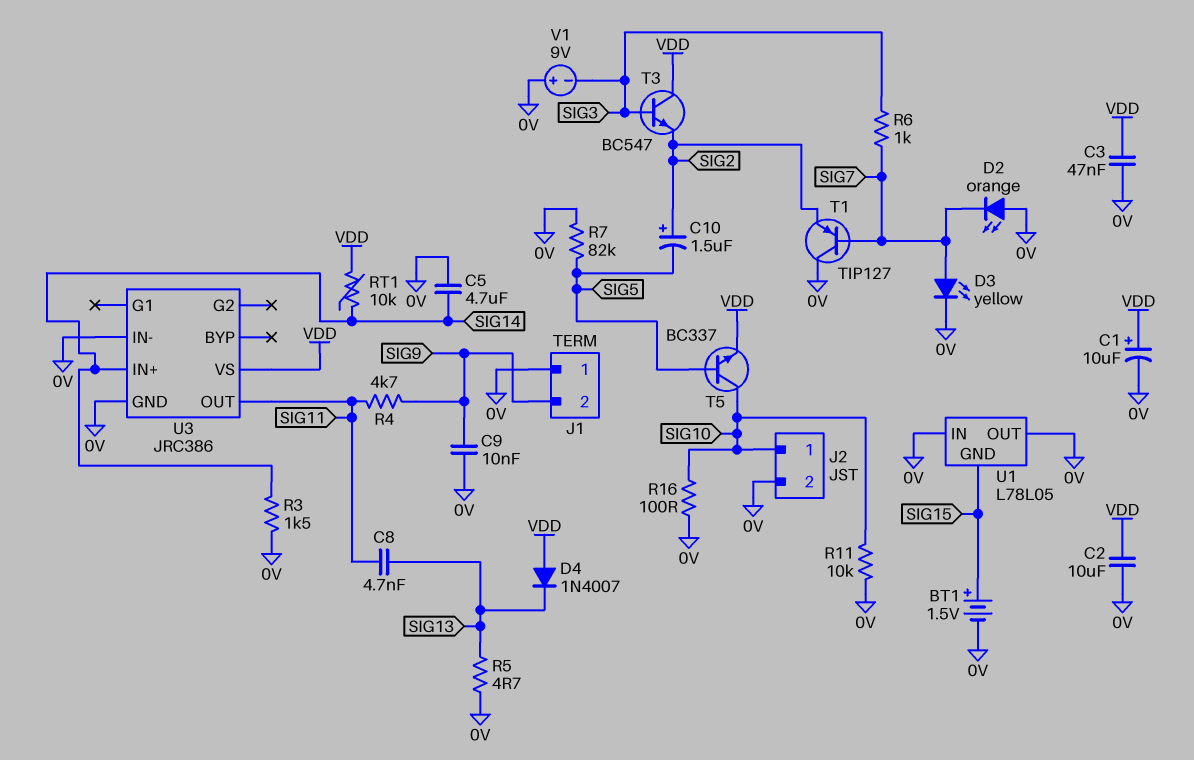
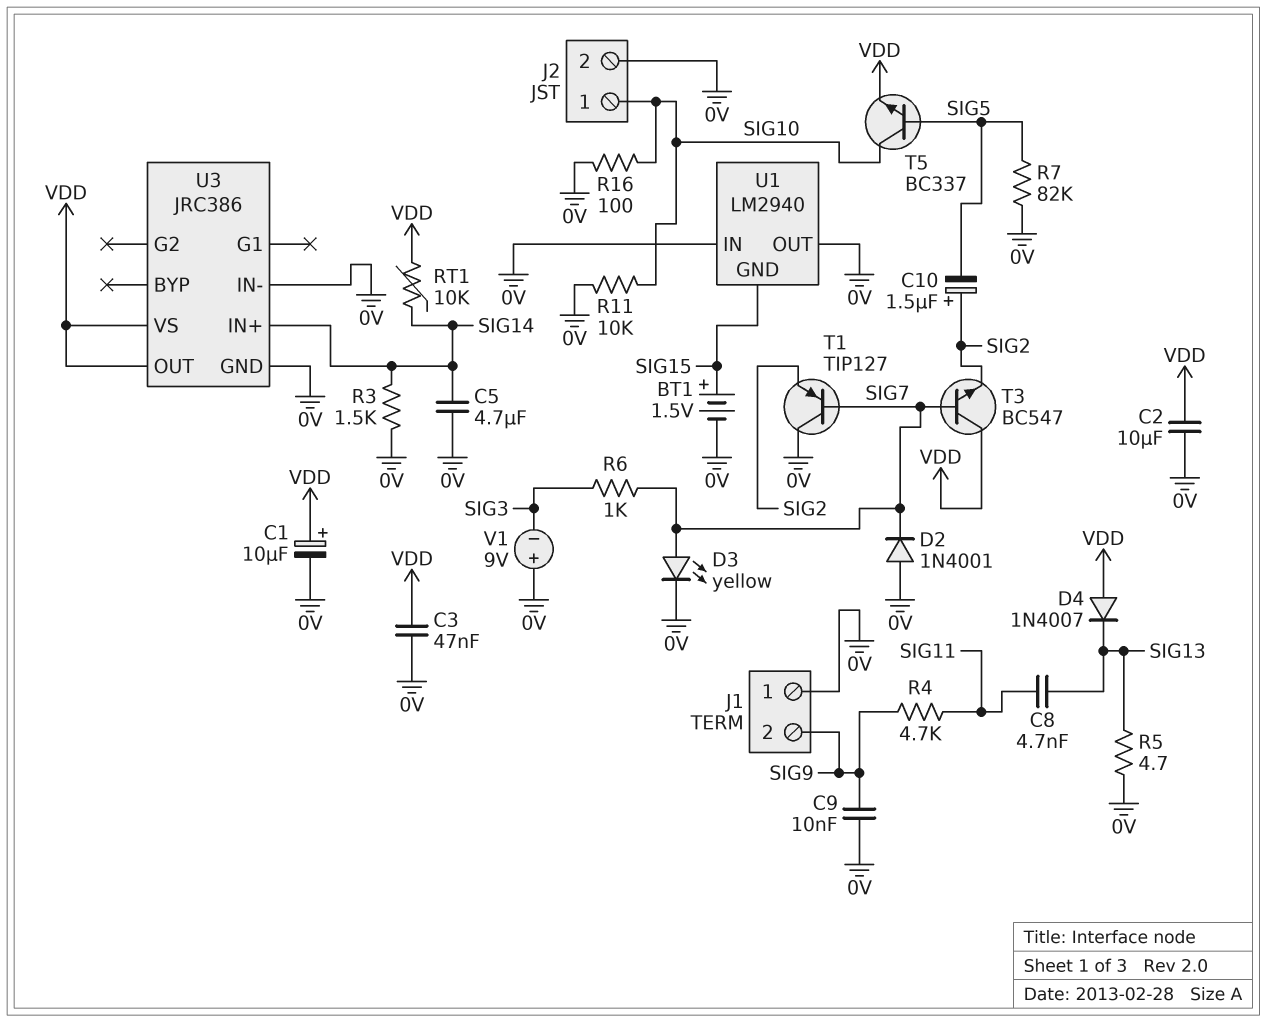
D2: LED orange (A 0V, K SIG7) -> diode 1N4001 (A 0V, K SIG7)
T3: NPN BC547 (B SIG3, C VDD, E SIG2) -> NPN BC547 (B SIG7, C VDD, E SIG2)
U1: L78L05 -> LM2940
U3 pin OUT: SIG11 -> VDD

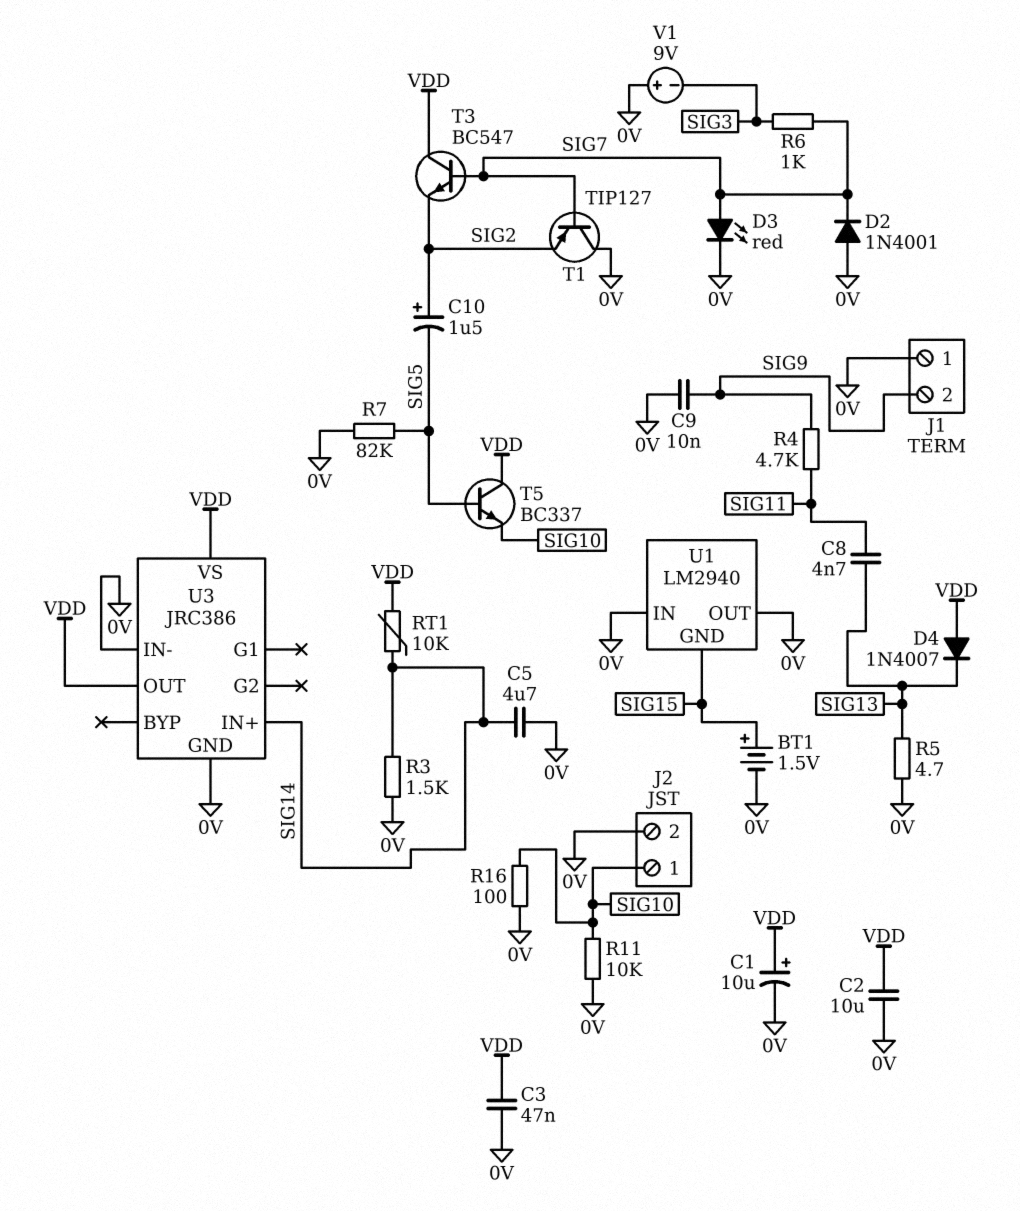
D3: LED yellow (A SIG7, K 0V) -> LED red (A SIG7, K 0V)
T5: NPN BC337 (B SIG5, C SIG10, E VDD) -> NPN BC337 (B SIG5, C VDD, E SIG10)

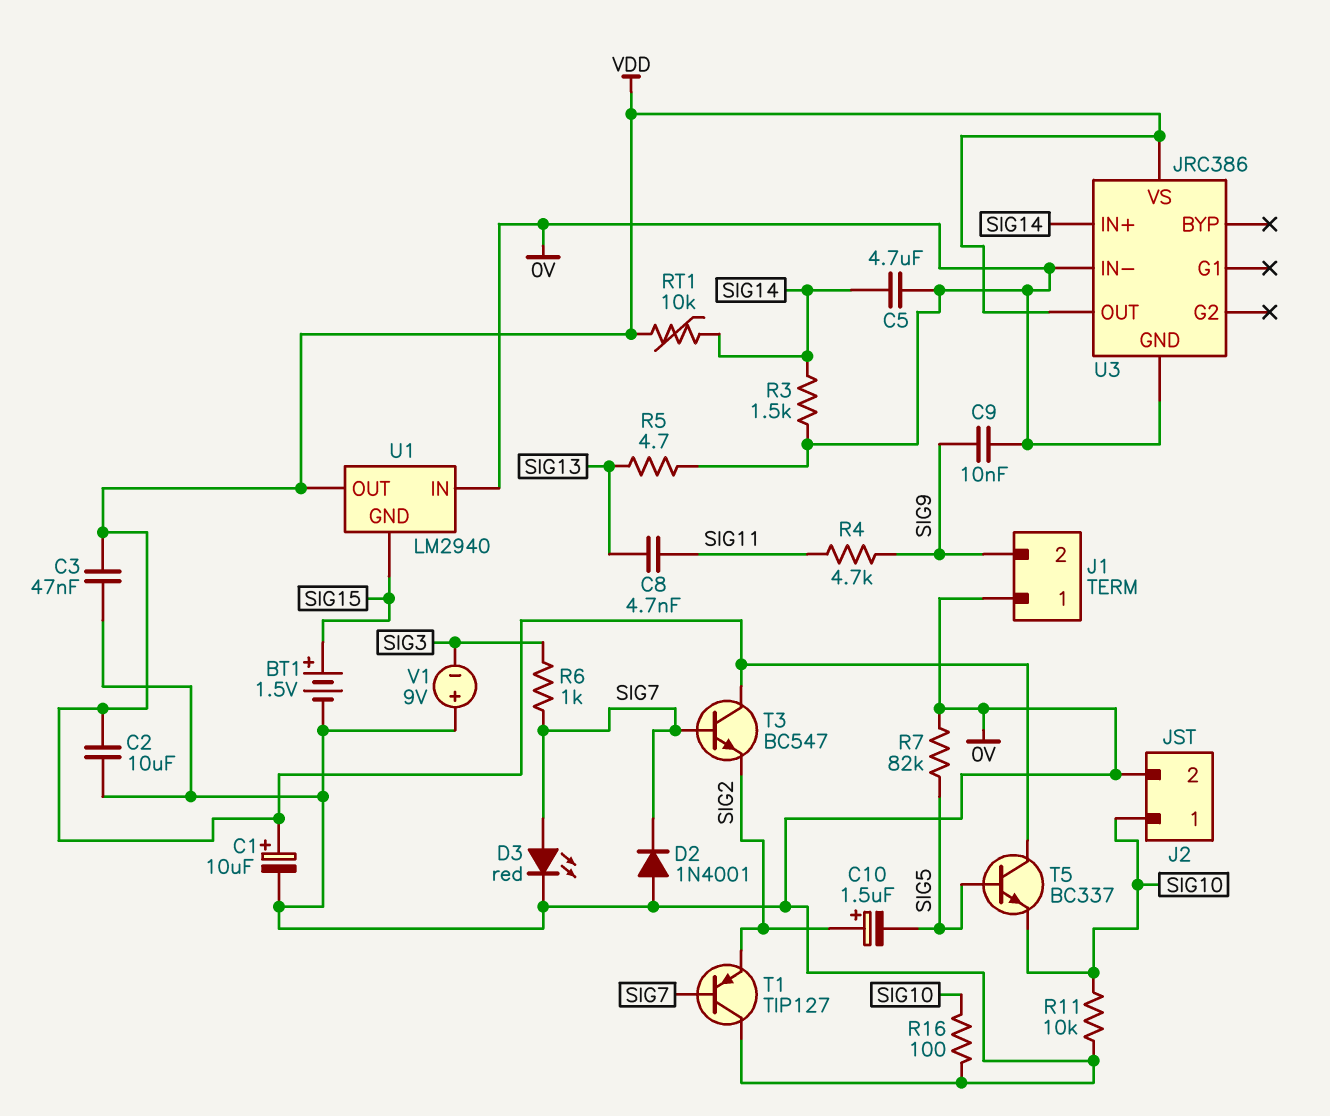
D4: diode 1N4007 (A VDD, K SIG13) -> none
U1 pin OUT: 0V -> VDD

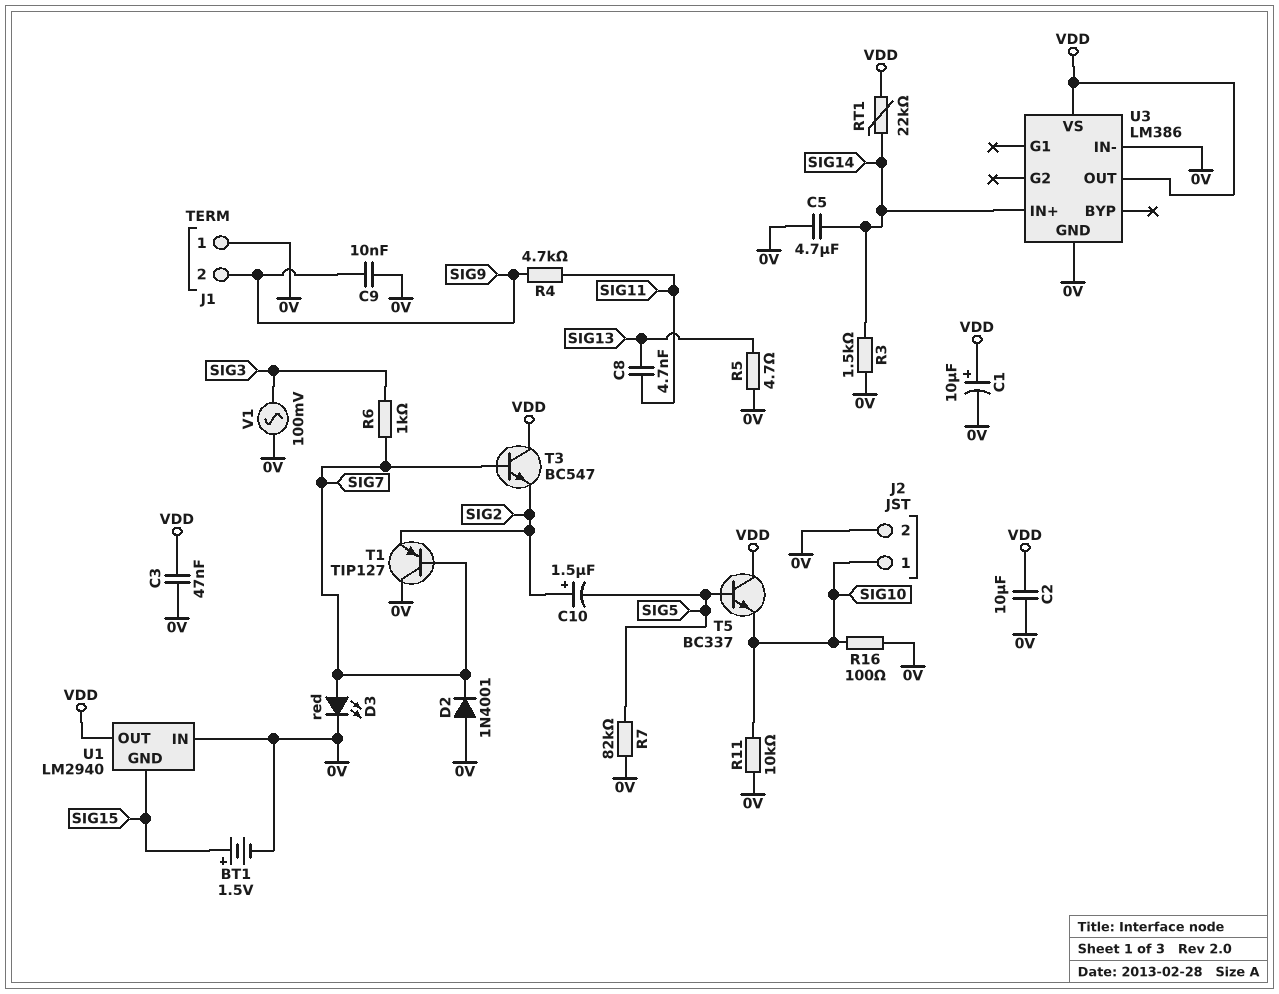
RT1: 10k (SIG14, VDD) -> 22k (SIG14, VDD)
U3: JRC386 -> LM386
V1: 9V (plus 0V, minus SIG3) -> AC 100mV (0V, SIG3)

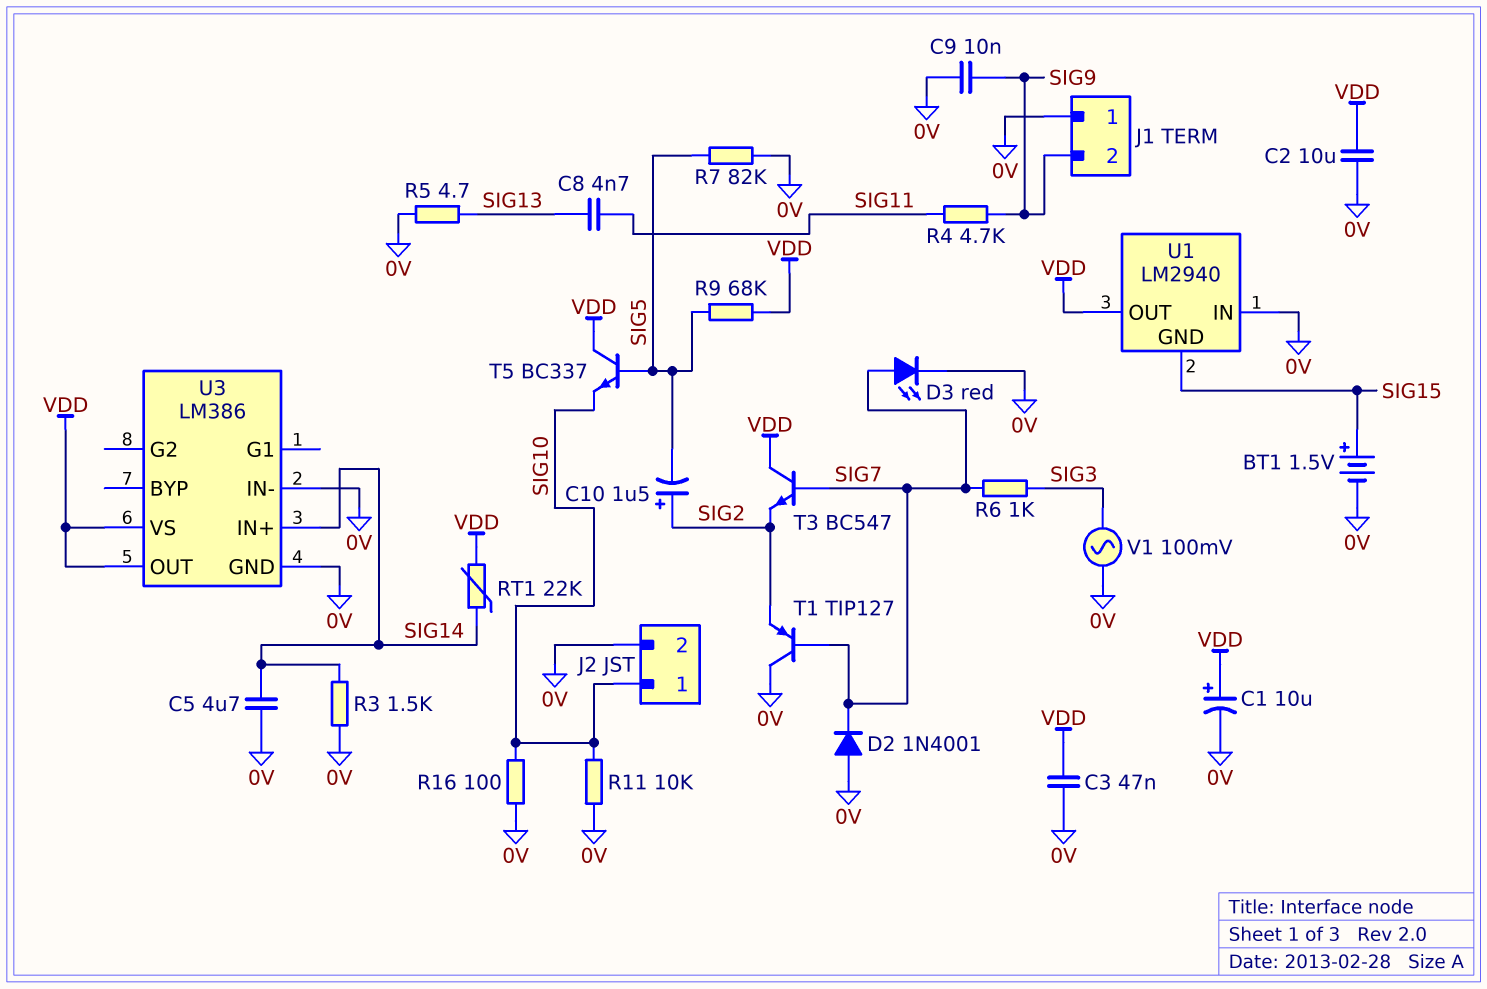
R9: none -> 68k (SIG5, VDD)

